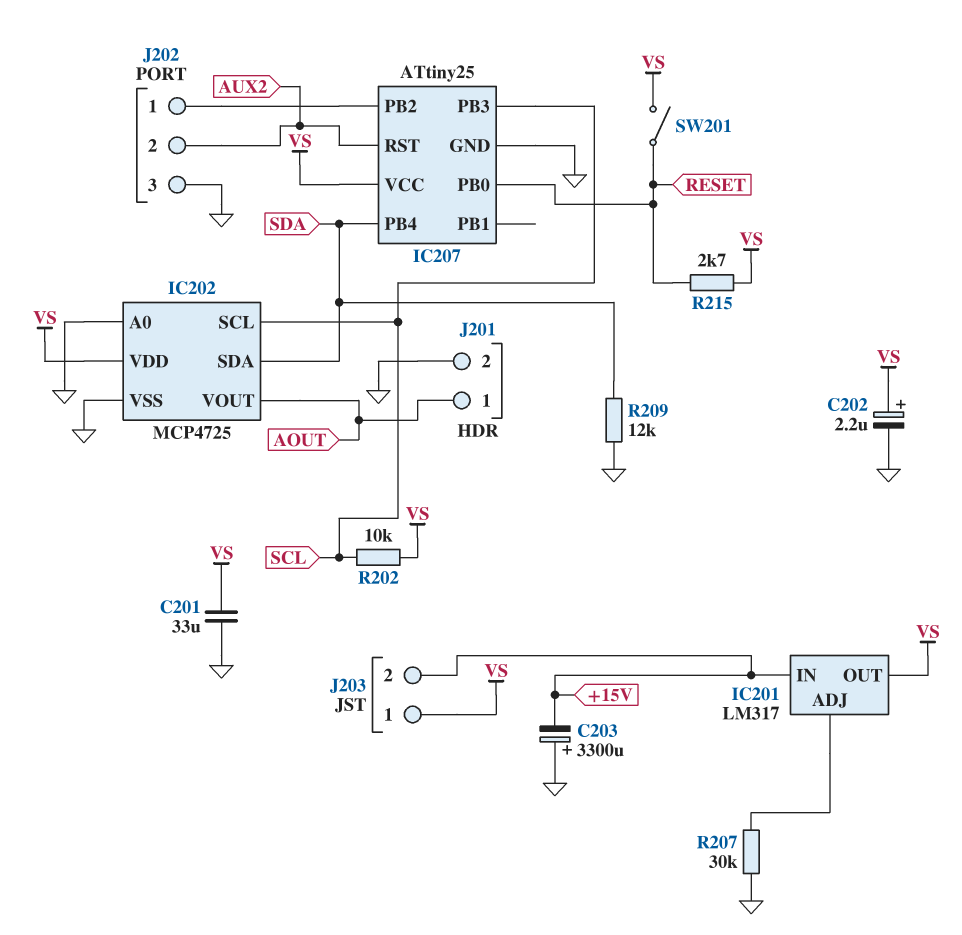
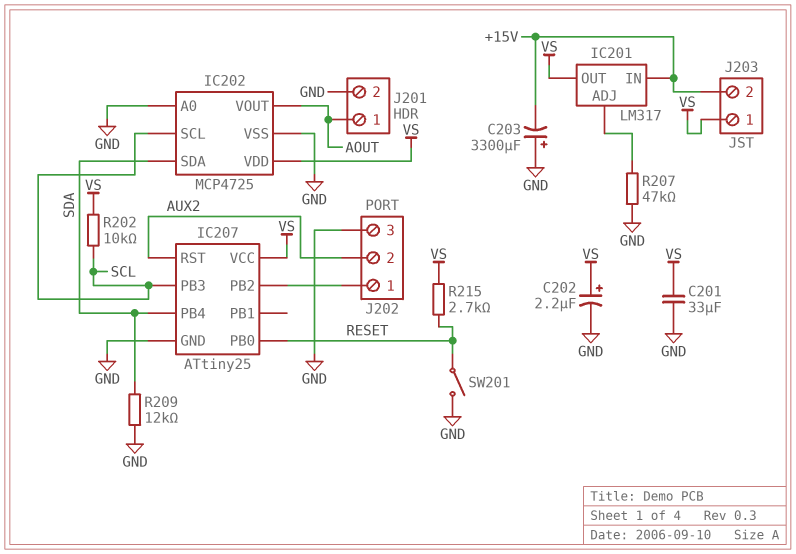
R207: 30k (GND, IC201/ADJ) -> 47k (GND, IC201/ADJ)
SW201: switch (RESET, VS) -> switch (GND, RESET)

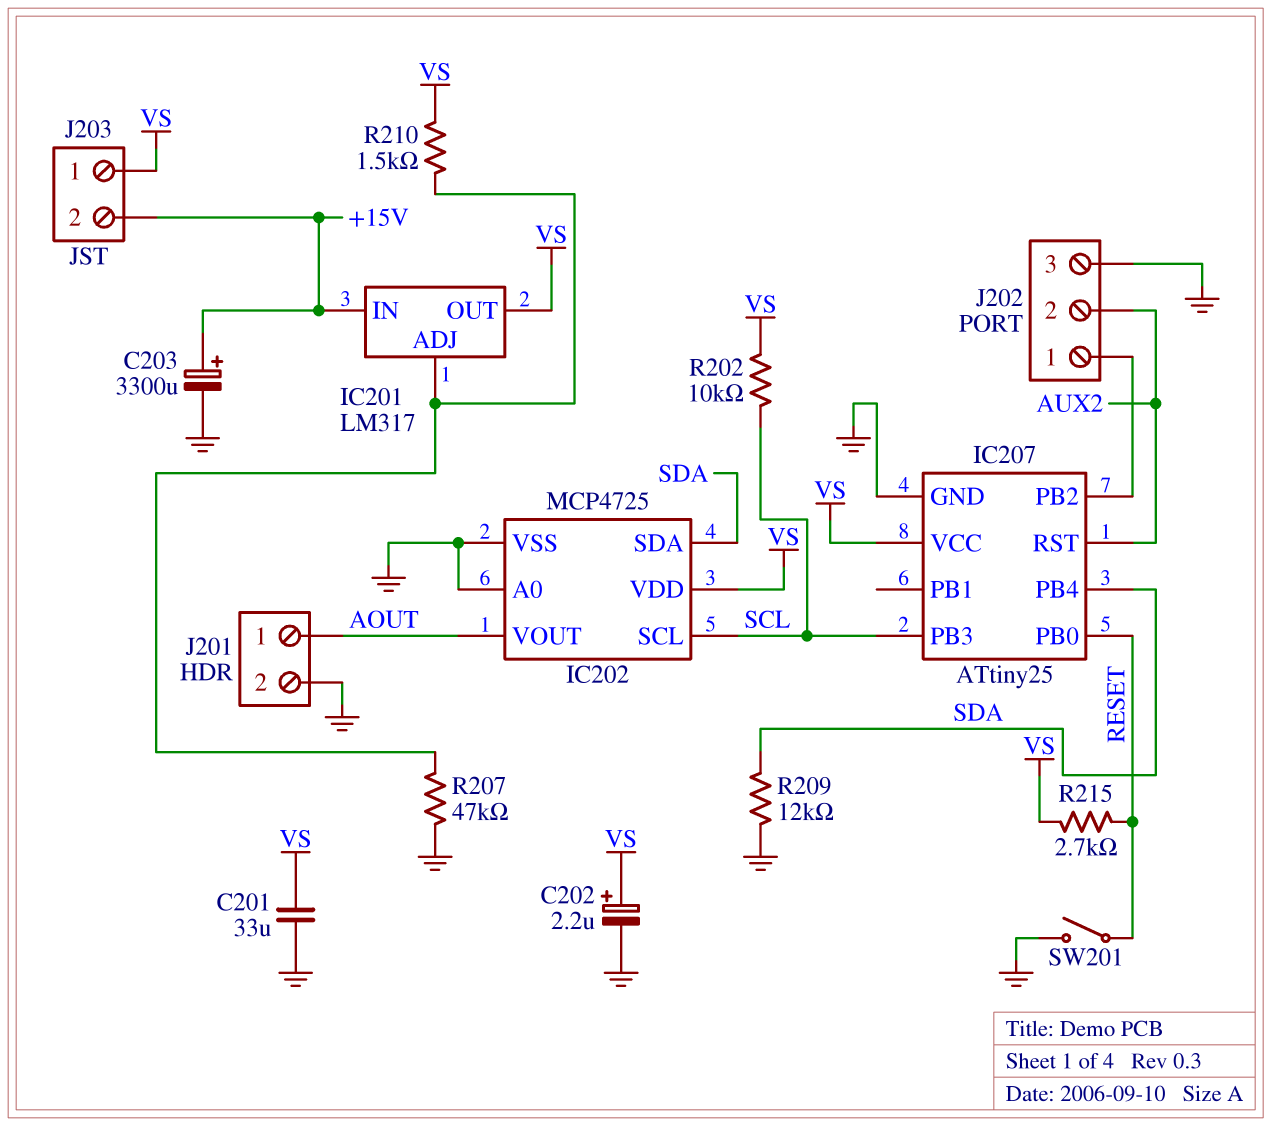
C203: 3300uF (plus GND, minus +15V) -> 3300uF (plus +15V, minus GND)
R210: none -> 1.5k (IC201/ADJ, VS)

